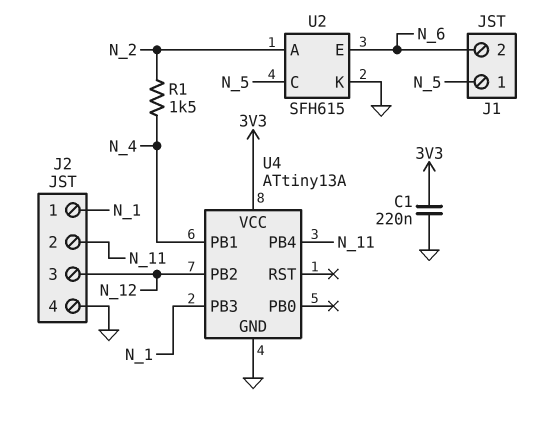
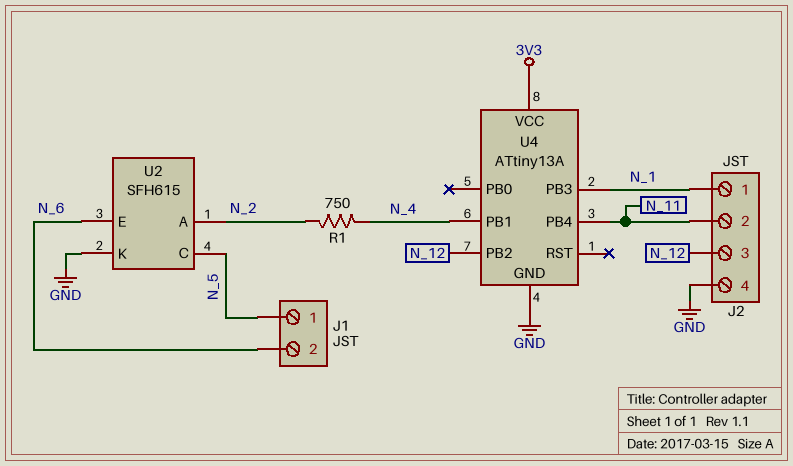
C1: 220nF (3V3, GND) -> none
R1: 1.5k (N_2, N_4) -> 750 (N_2, N_4)

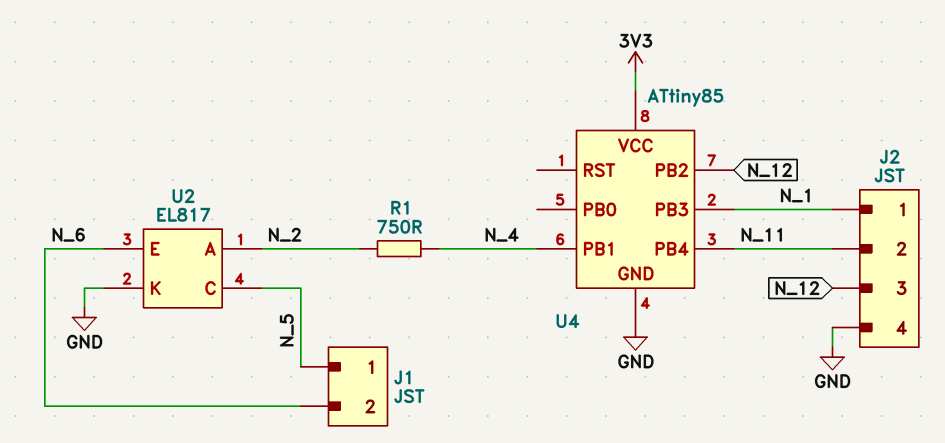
U2: SFH615 -> EL817
U4: ATtiny13A -> ATtiny85

